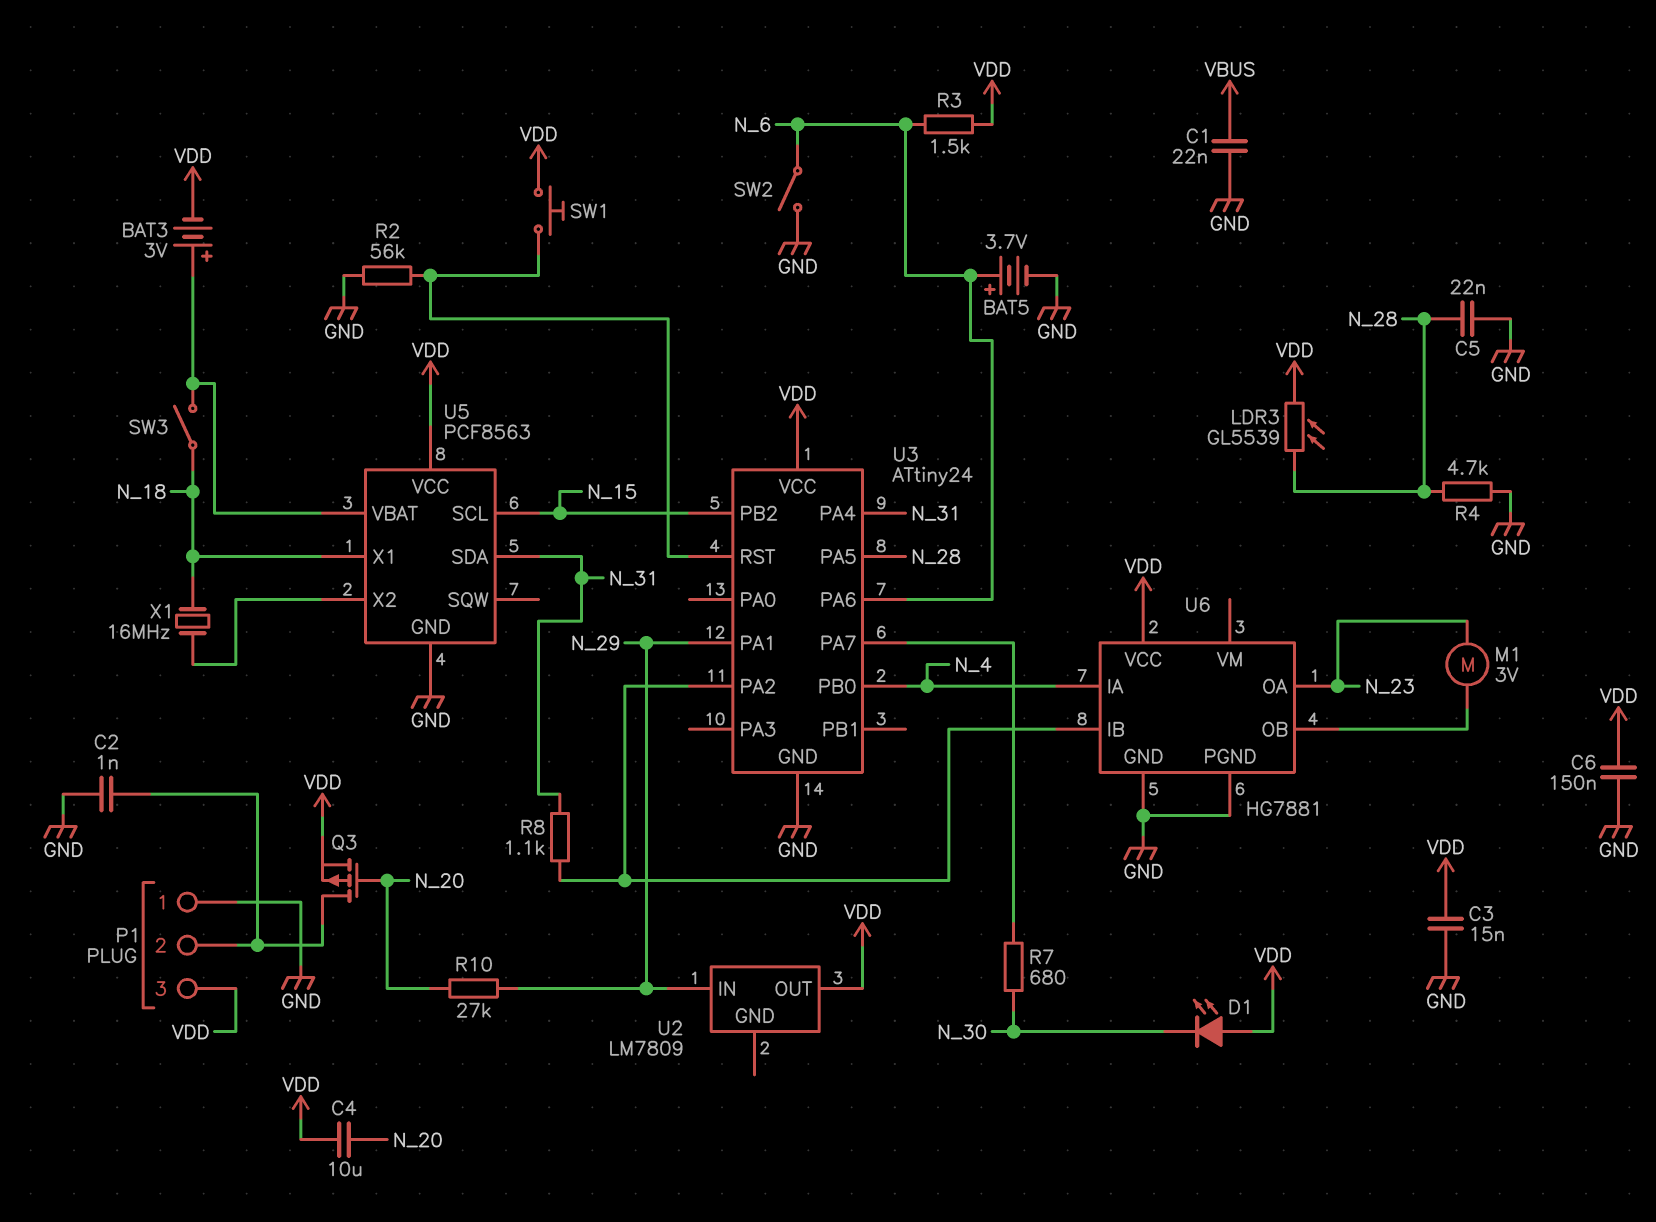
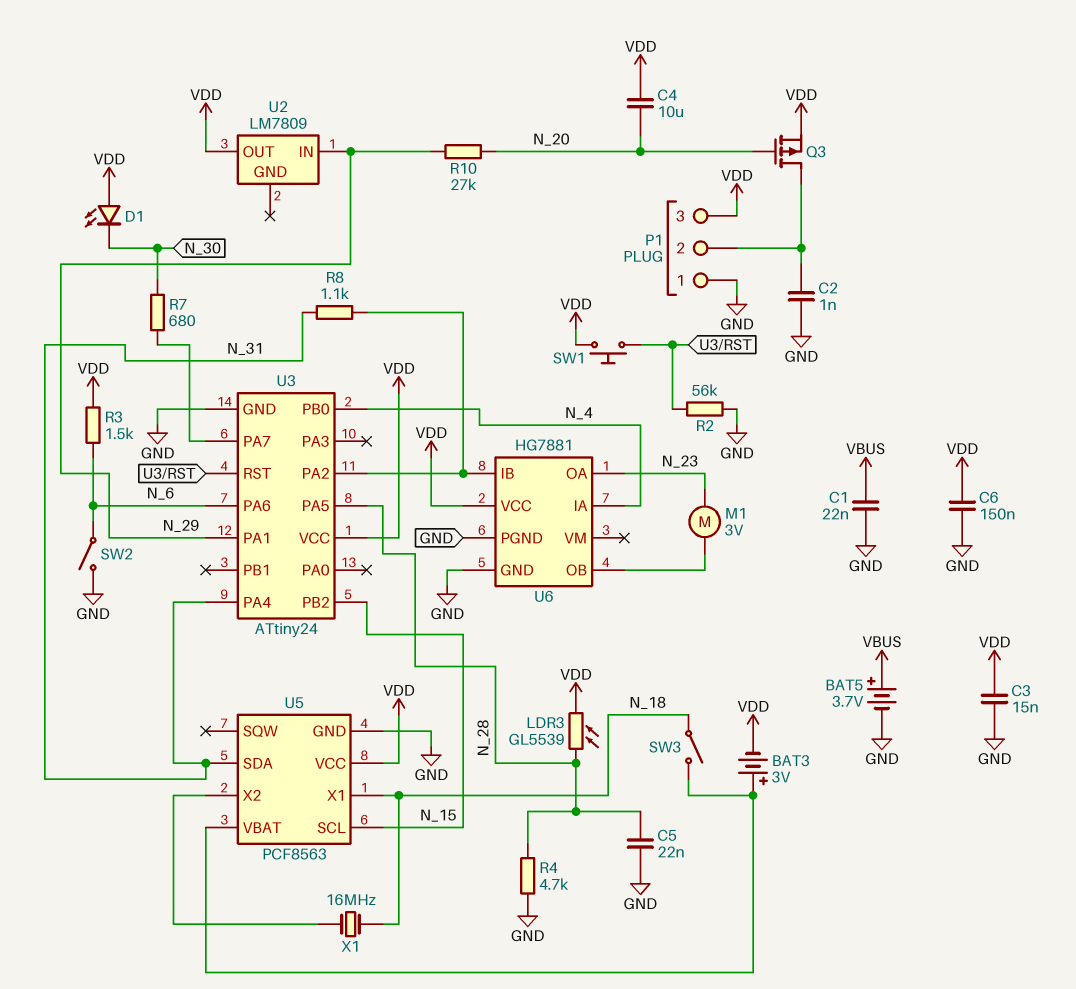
BAT5: 3.7V (plus N_6, minus GND) -> 3.7V (plus VBUS, minus GND)

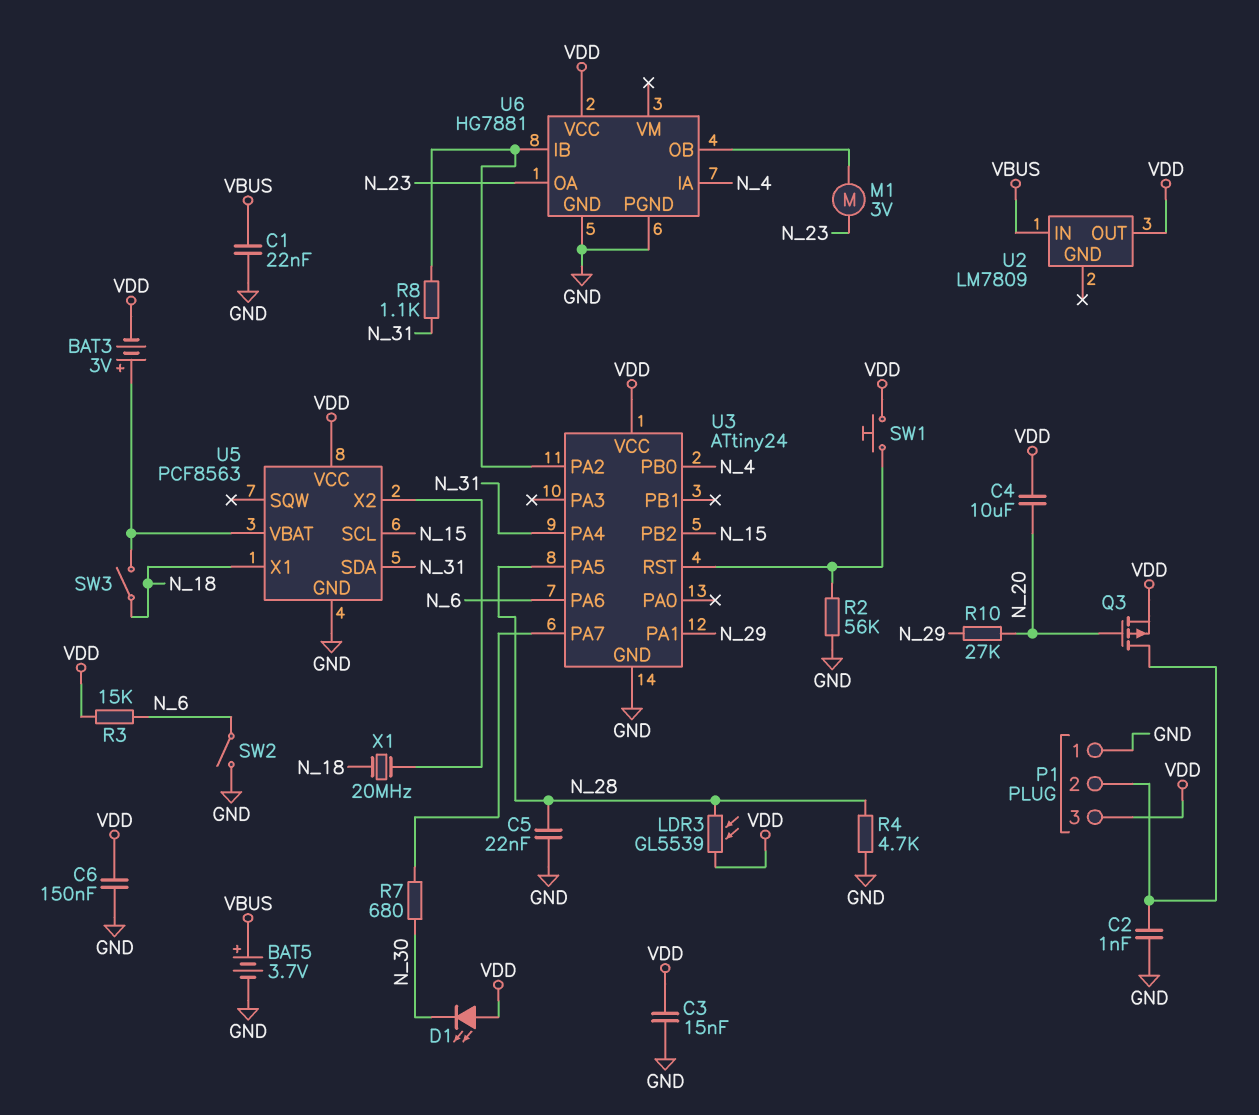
R3: 1.5k (N_6, VDD) -> 15k (N_6, VDD)
U2 pin IN: N_29 -> VBUS
X1: 16MHz (N_18, U5/X2) -> 20MHz (N_18, U5/X2)

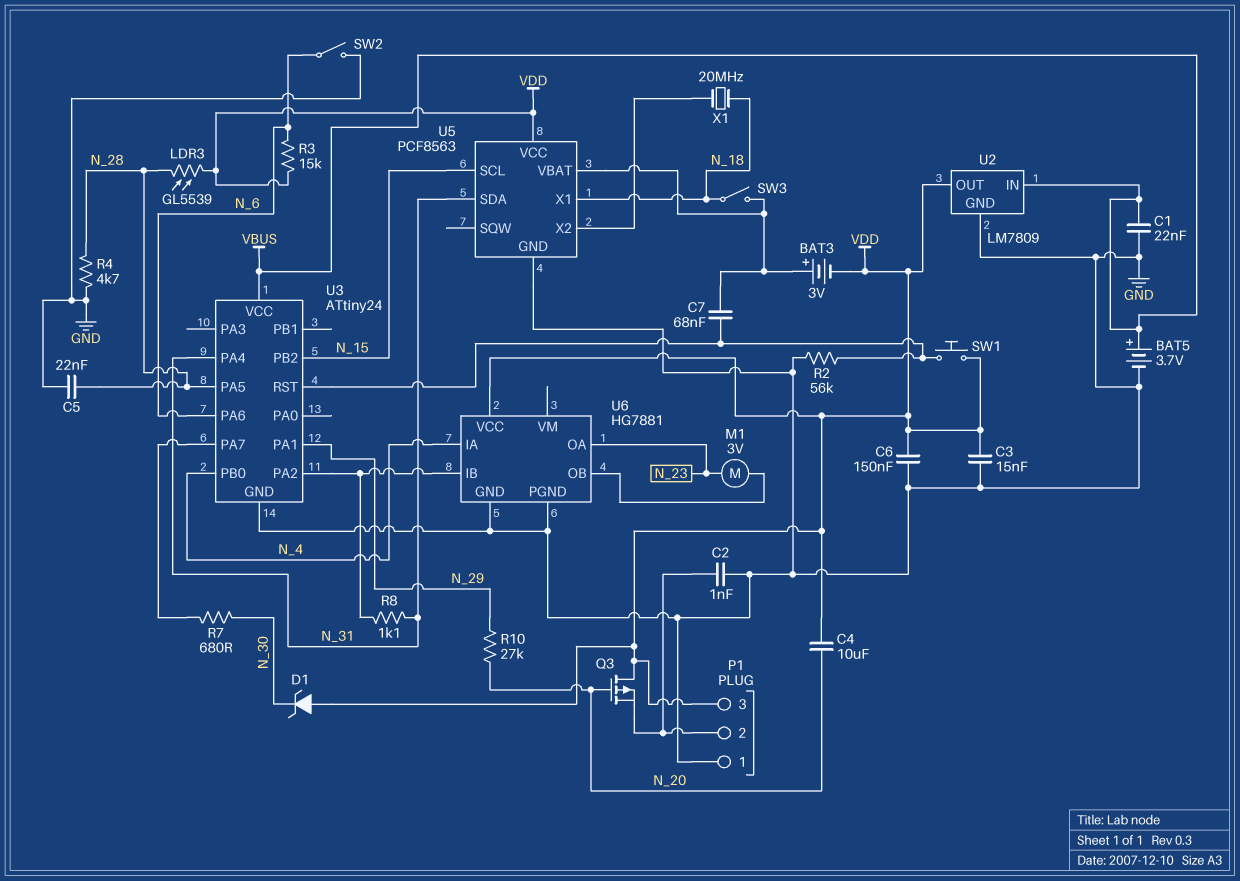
C7: none -> 68nF (U3/RST, U5/VBAT)
D1: LED (A VDD, K N_30) -> zener (A VDD, K N_30)
Q3: PMOS (G N_20, D P1/2, S VDD) -> PMOS (G N_20, D VDD, S P1/2)
U2 pin GND: none -> GND
U3 pin VCC: VDD -> VBUS

